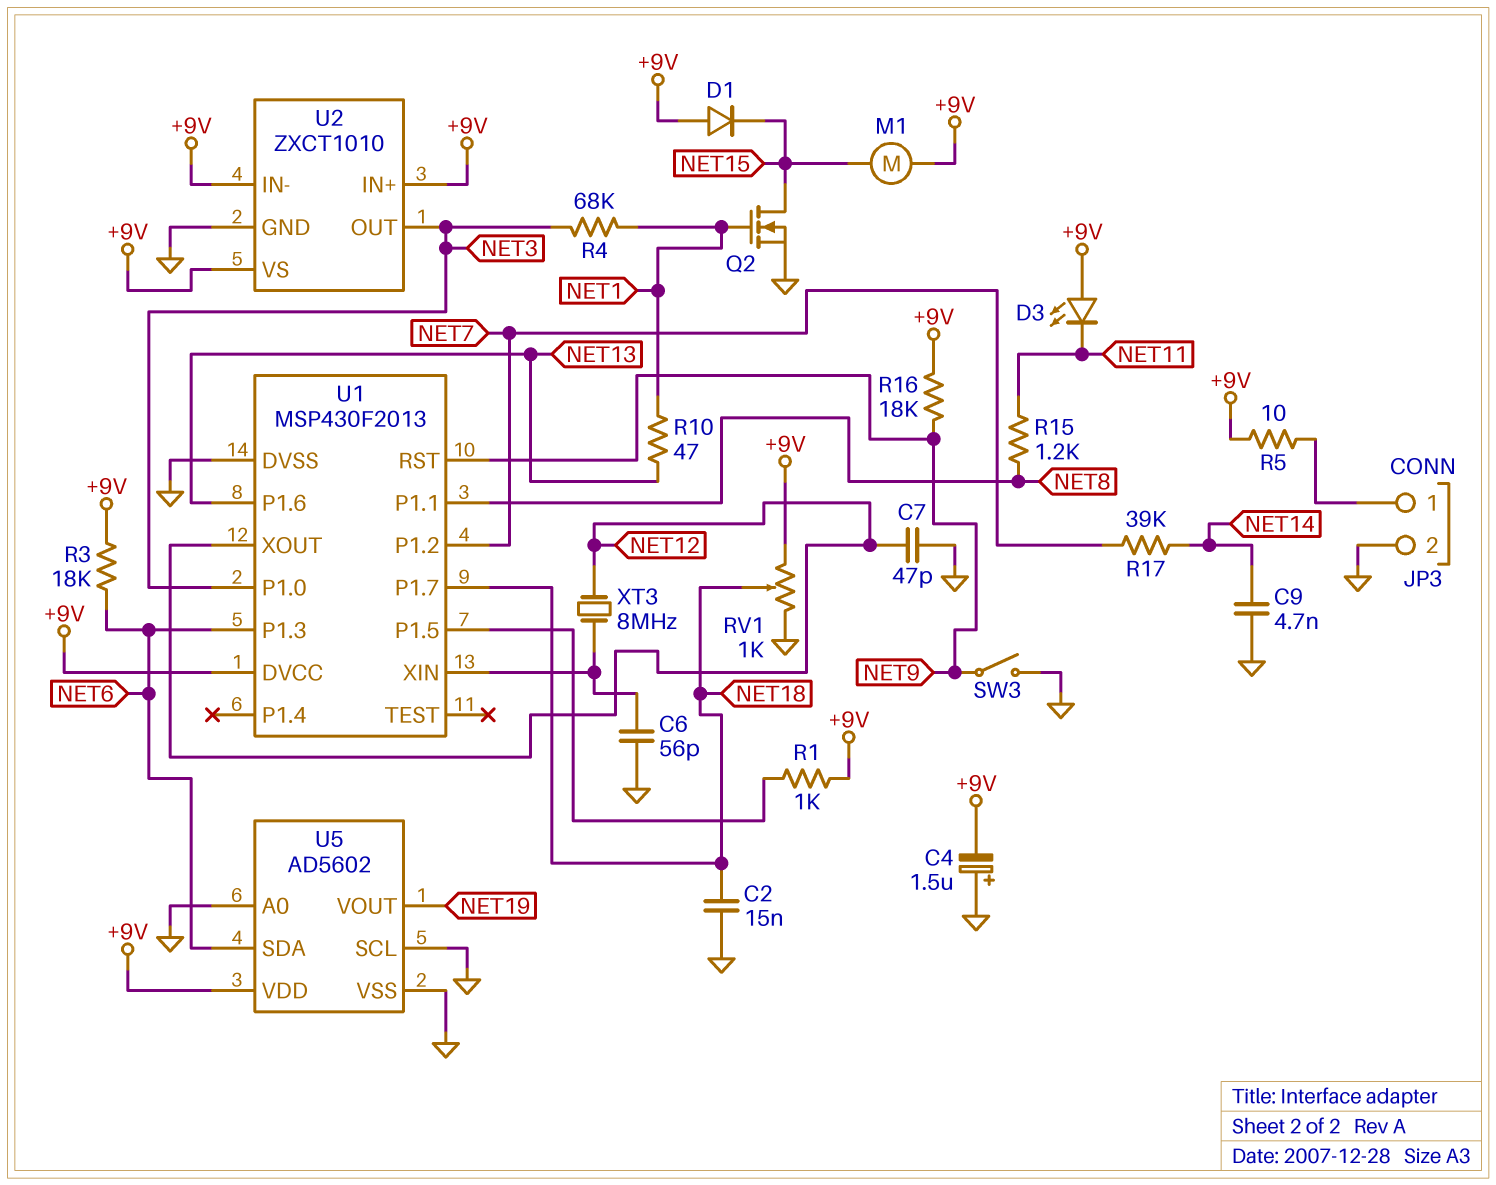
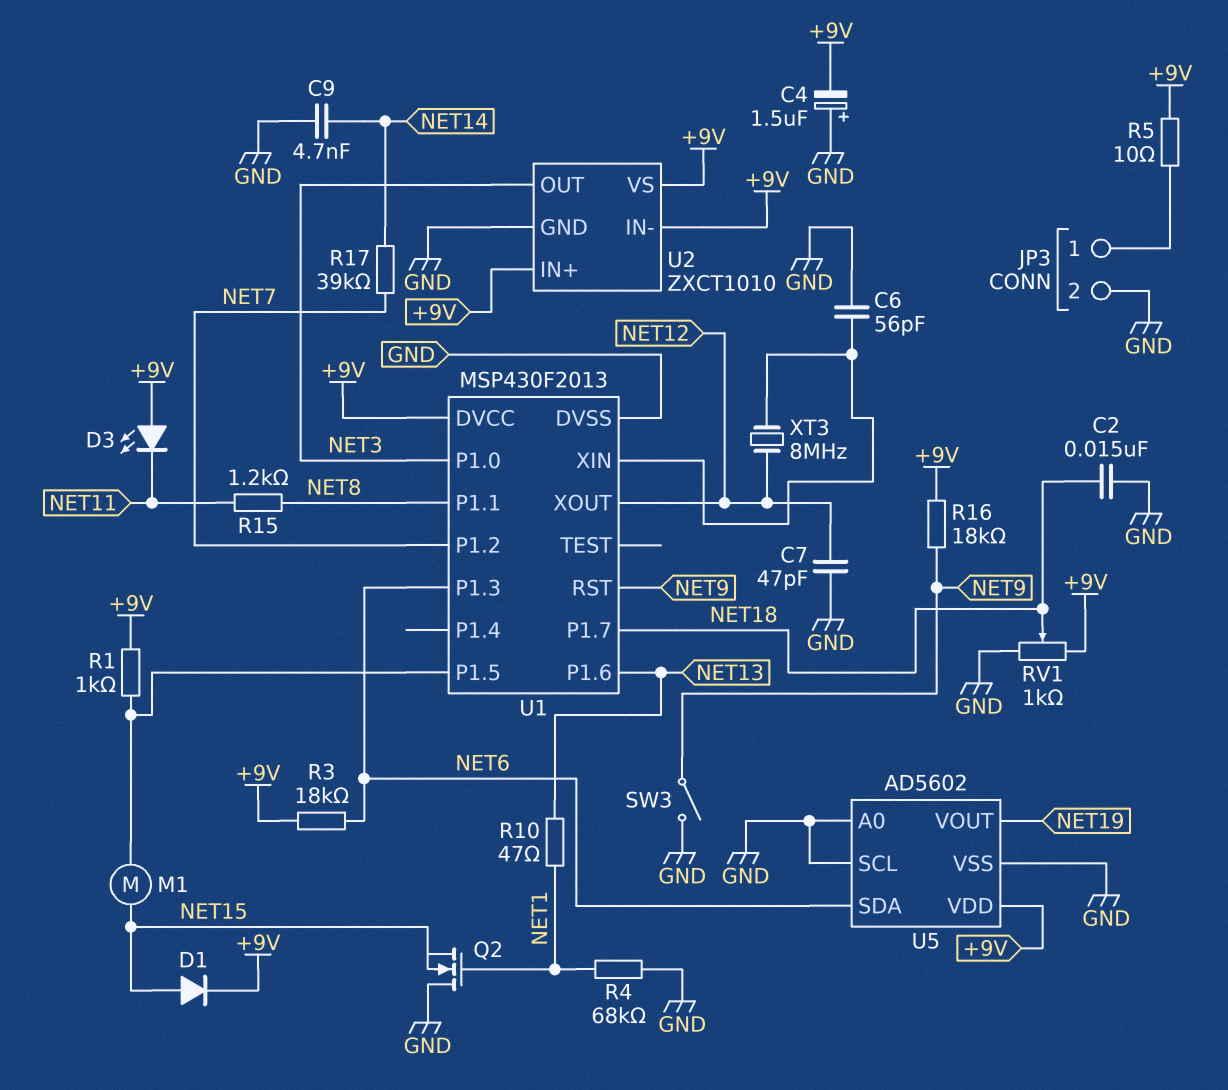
D1: diode (A +9V, K NET15) -> diode (A NET15, K +9V)
M1: motor (+9V, NET15) -> motor (NET15, U1/P1.5)
Q2: NMOS (G NET1, D NET15, S GND) -> NMOS (G NET1, D GND, S NET15)
R4: 68k (NET1, NET3) -> 68k (GND, NET1)

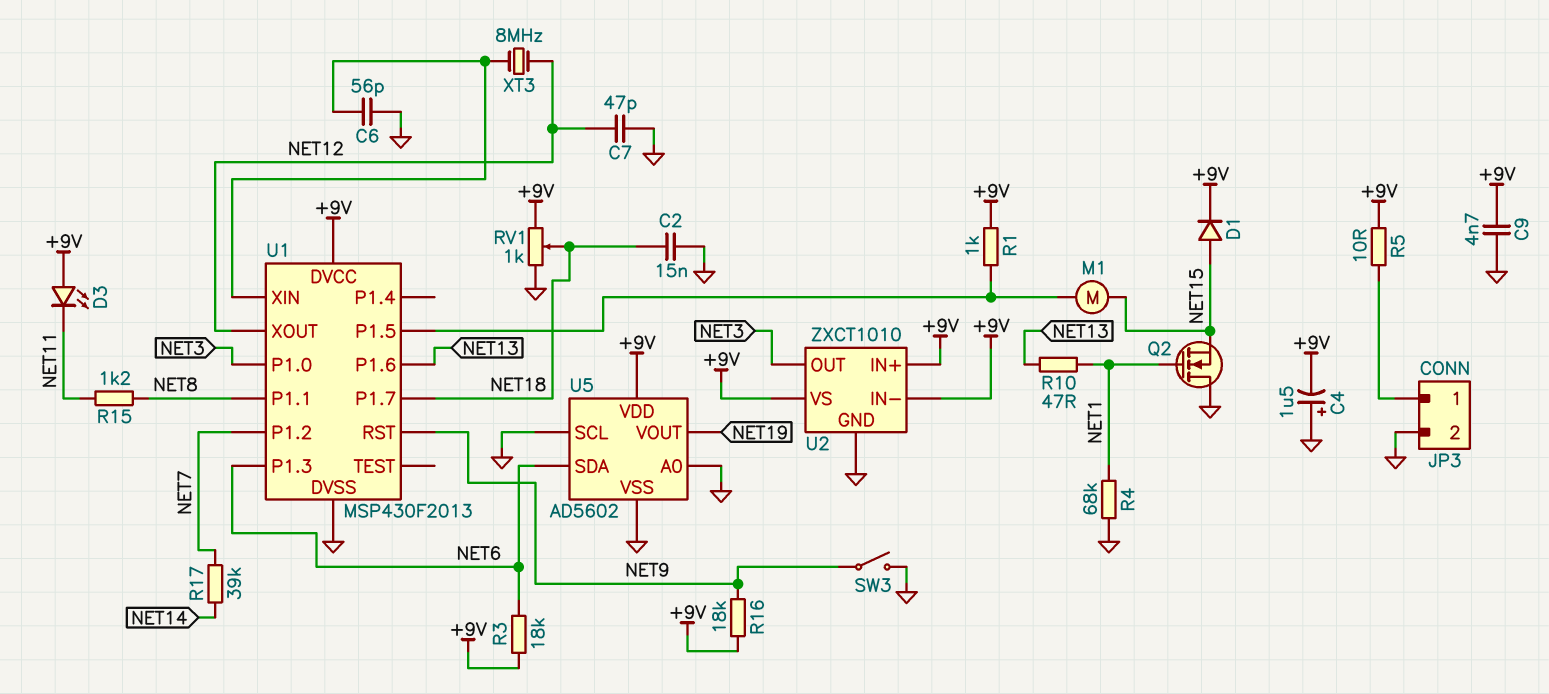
C9: 4.7nF (GND, NET14) -> 4.7nF (+9V, GND)

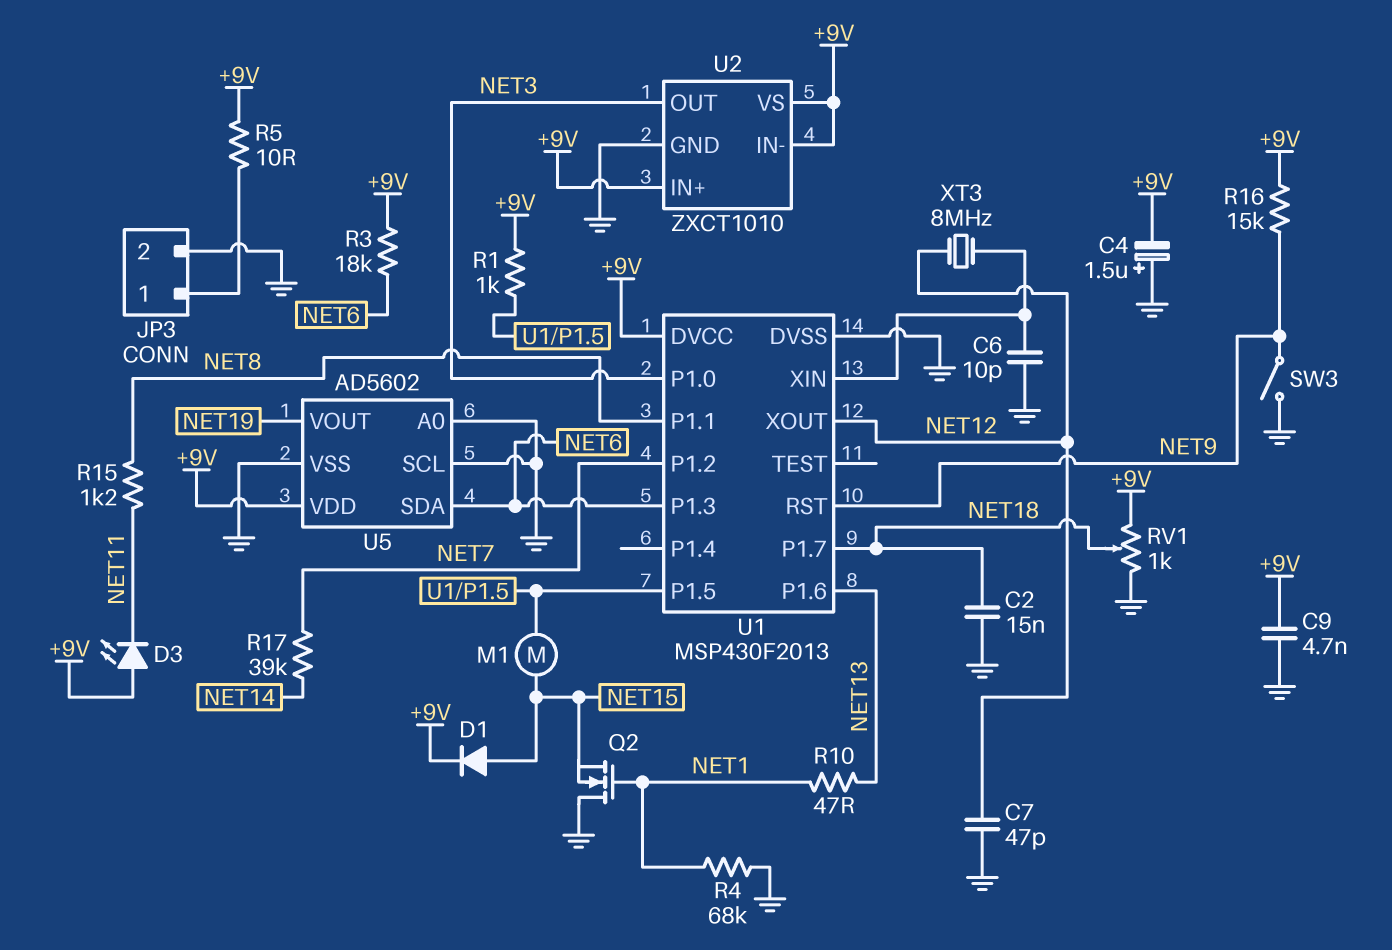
C6: 56pF (GND, U1/XIN) -> 10pF (GND, U1/XIN)
R16: 18k (+9V, NET9) -> 15k (+9V, NET9)

